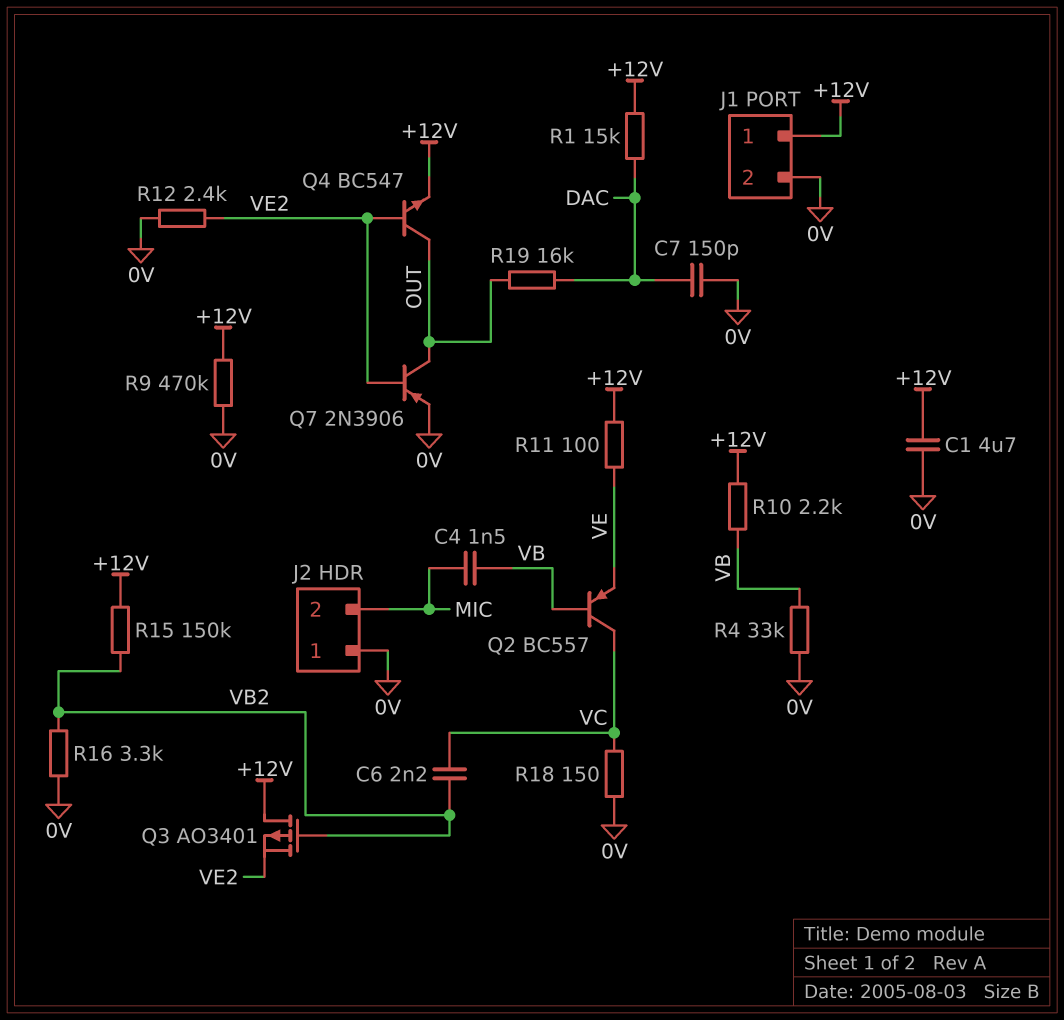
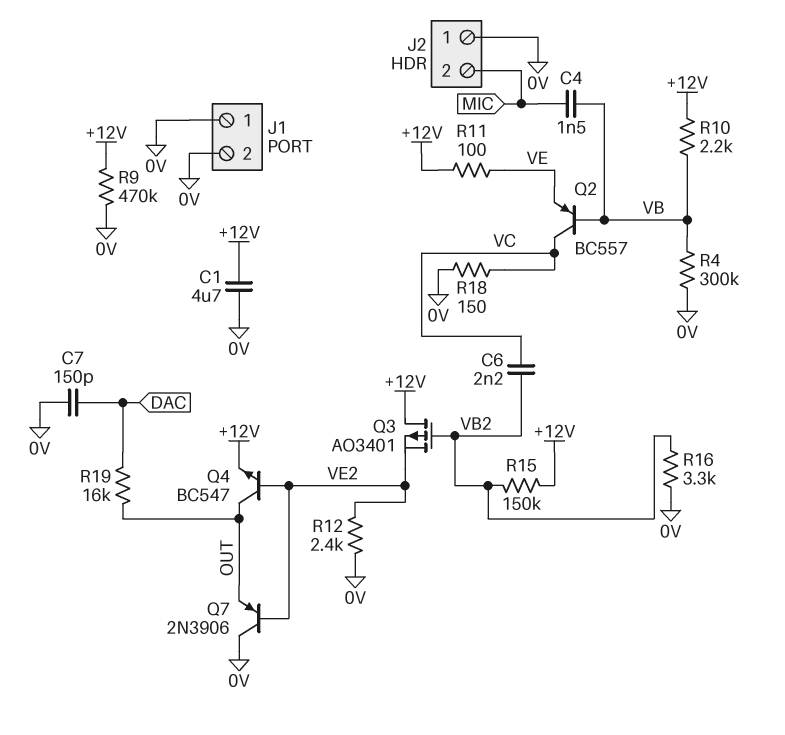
J1 pin 1: +12V -> 0V
Q7: PNP 2N3906 (B VE2, C OUT, E 0V) -> PNP 2N3906 (B VE2, C 0V, E OUT)
R1: 15k (+12V, DAC) -> none
R4: 33k (0V, VB) -> 300k (0V, VB)

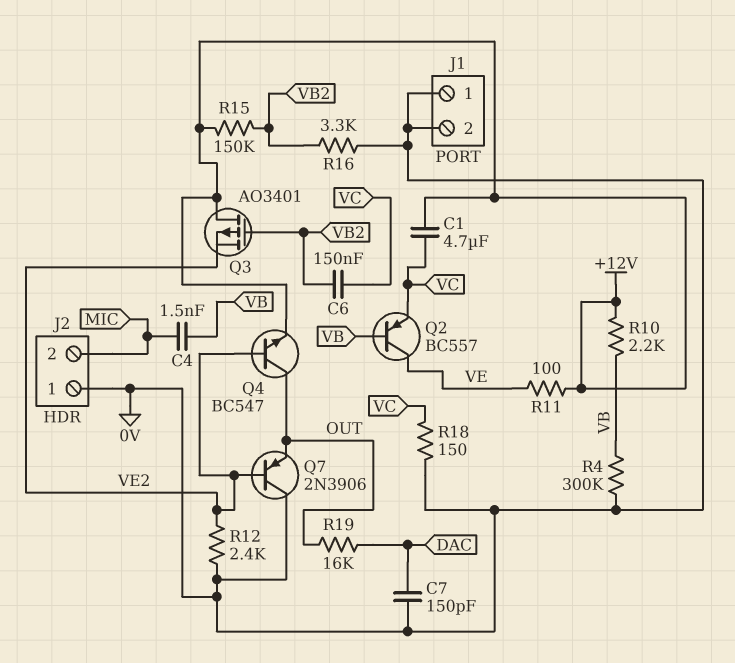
C1: 4.7uF (+12V, 0V) -> 4.7uF (+12V, VC)
C6: 2.2nF (VB2, VC) -> 150nF (VB2, VC)
Q2: PNP BC557 (B VB, C VC, E VE) -> PNP BC557 (B VB, C VE, E VC)
R9: 470k (+12V, 0V) -> none

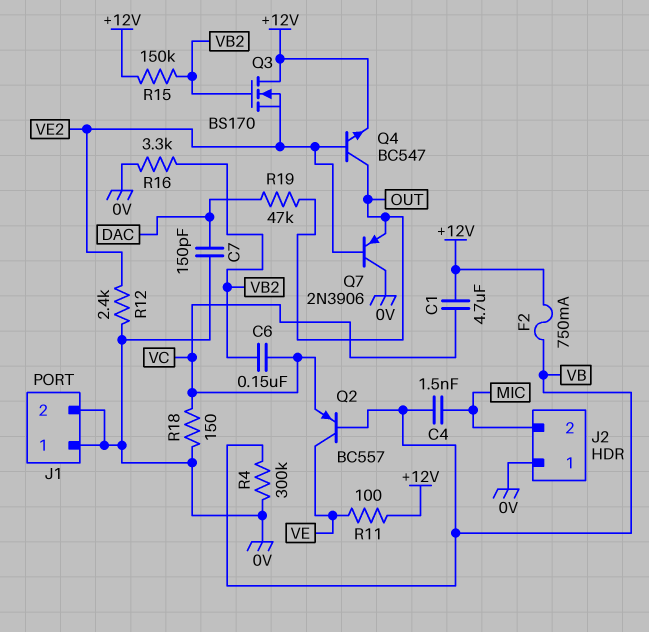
F2: none -> 750mA (+12V, VB)
Q3: PMOS AO3401 (G VB2, D +12V, S VE2) -> NMOS BS170 (G VB2, D +12V, S VE2)
R10: 2.2k (+12V, VB) -> none
R19: 16k (DAC, OUT) -> 47k (DAC, OUT)

